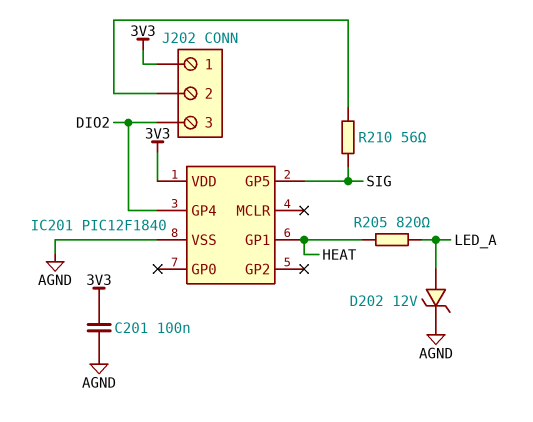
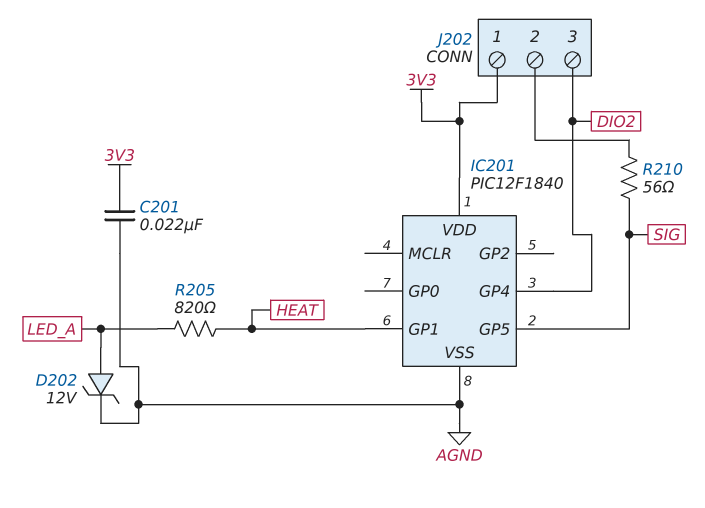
C201: 100nF (3V3, AGND) -> 22nF (3V3, AGND)

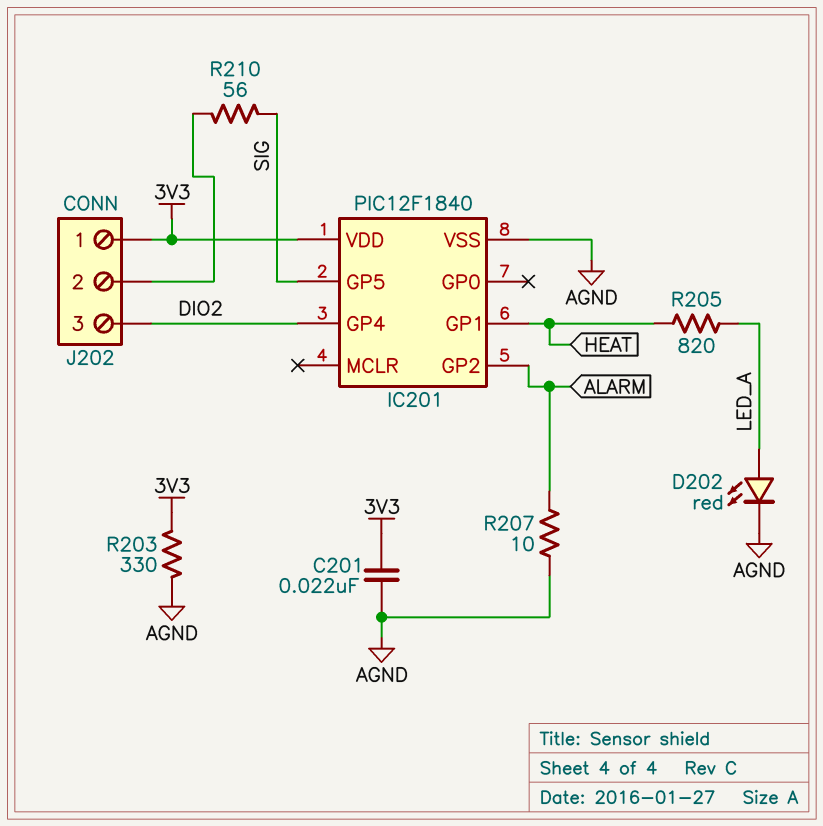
D202: zener 12V (A LED_A, K AGND) -> LED red (A LED_A, K AGND)
IC201 pin GP2: none -> ALARM
R203: none -> 330 (3V3, AGND)
R207: none -> 10 (AGND, ALARM)

